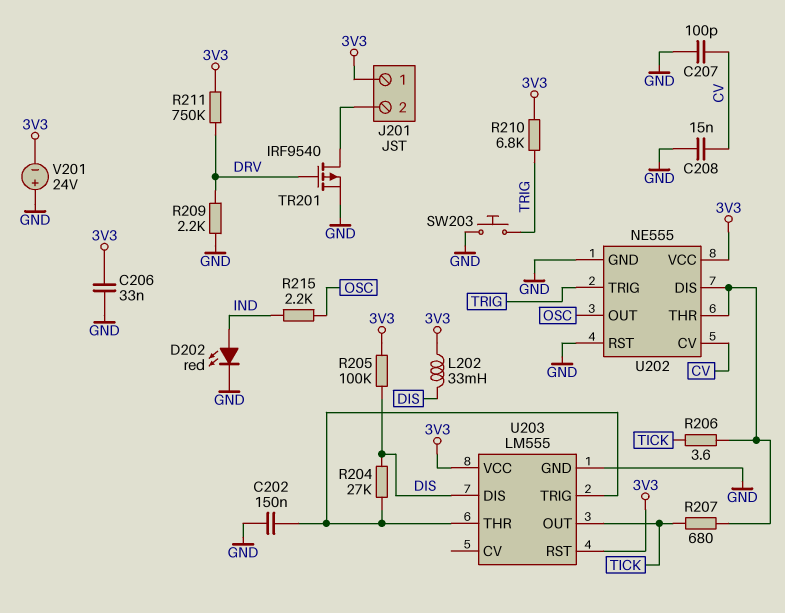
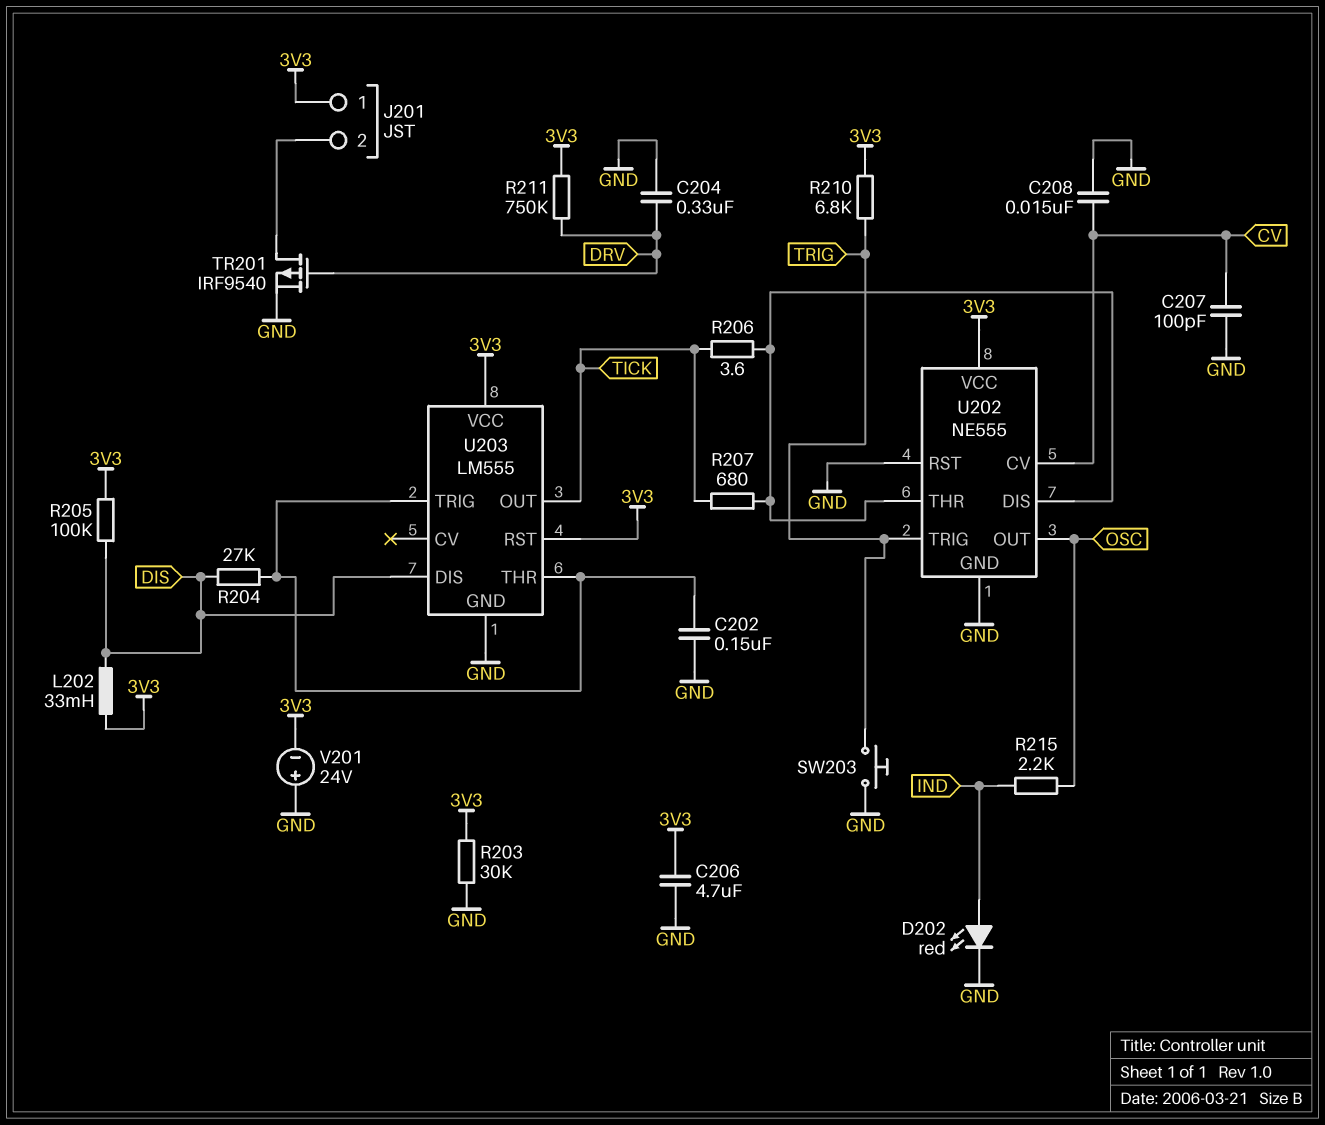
C204: none -> 330nF (DRV, GND)
C206: 33nF (3V3, GND) -> 4.7uF (3V3, GND)
R203: none -> 30k (3V3, GND)
R209: 2.2k (DRV, GND) -> none

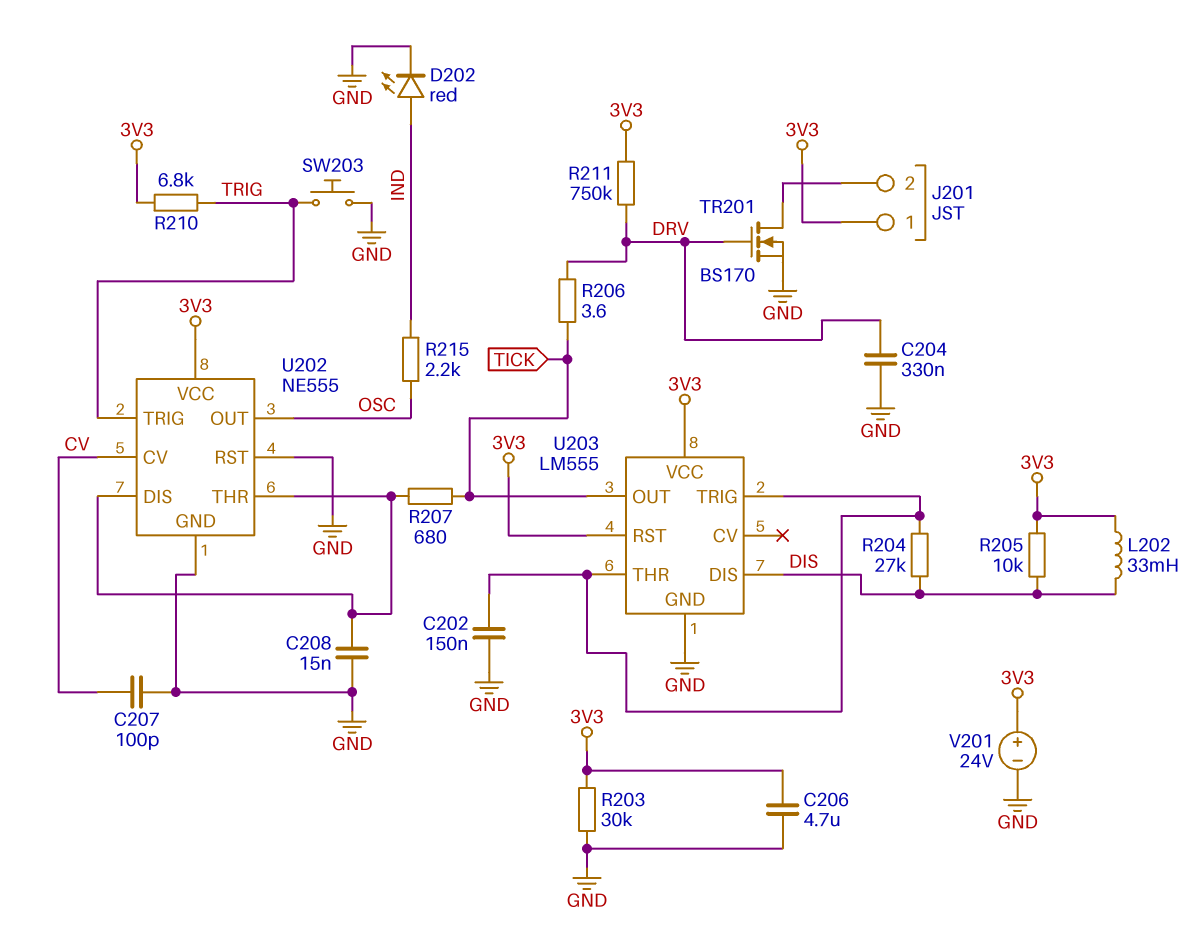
C208: 15nF (CV, GND) -> 15nF (GND, U202/DIS)
R205: 100k (3V3, DIS) -> 10k (3V3, DIS)
R206: 3.6 (TICK, U202/DIS) -> 3.6 (DRV, TICK)
TR201: PMOS IRF9540 (G DRV, D J201/2, S GND) -> NMOS BS170 (G DRV, D J201/2, S GND)
V201: 24V (plus GND, minus 3V3) -> 24V (plus 3V3, minus GND)

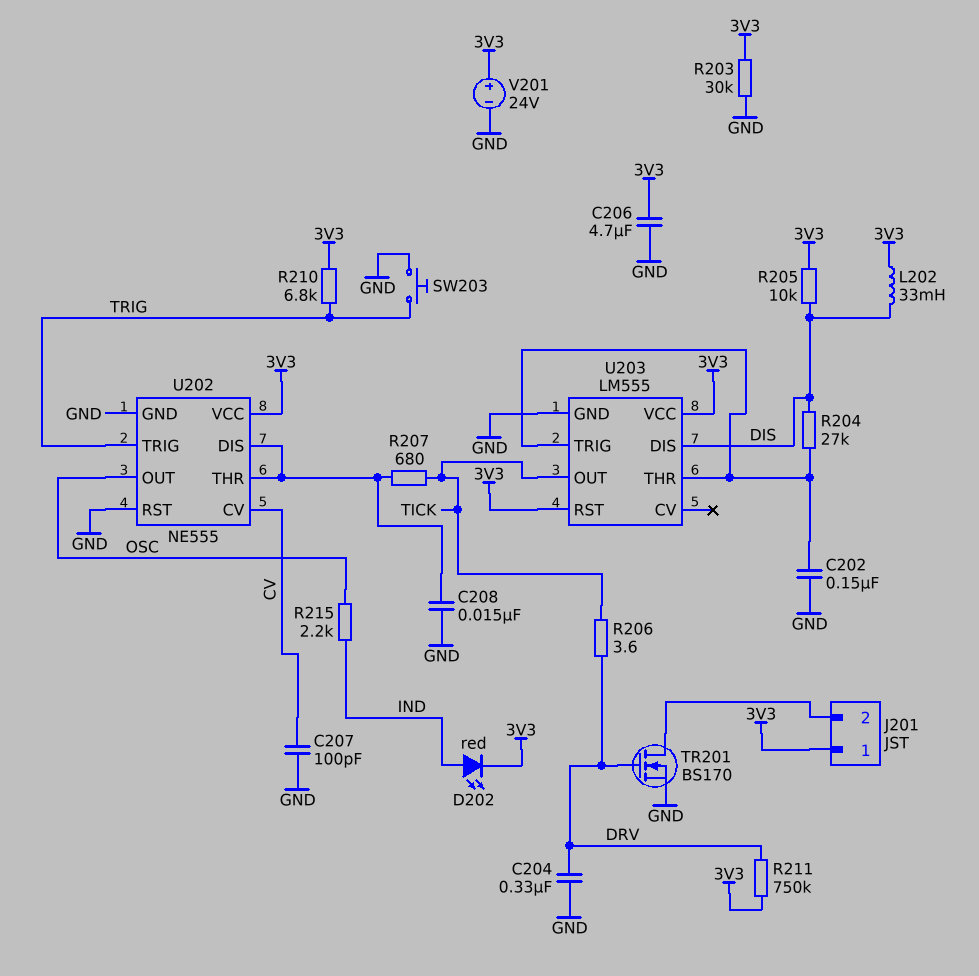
D202: LED red (A IND, K GND) -> LED red (A IND, K 3V3)

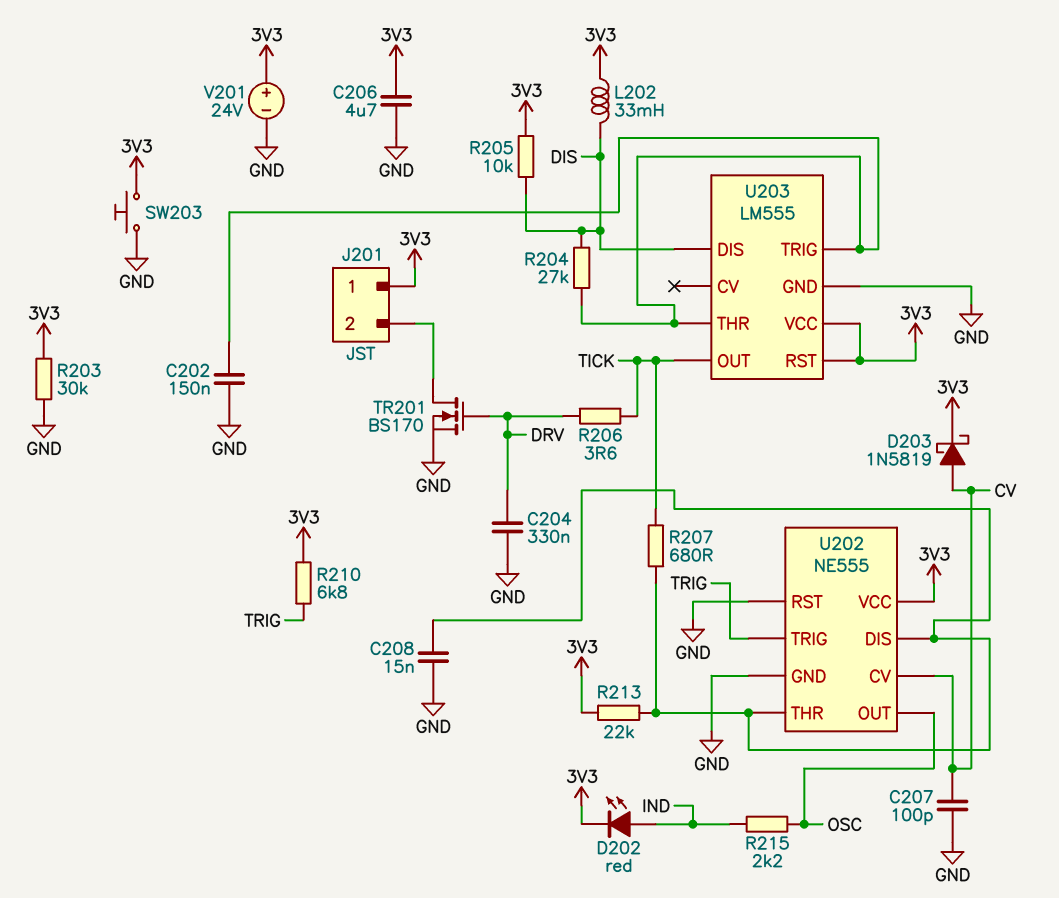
D203: none -> schottky 1N5819 (A CV, K 3V3)
R211: 750k (3V3, DRV) -> none
R213: none -> 22k (3V3, U202/DIS)
SW203: button (GND, TRIG) -> button (3V3, GND)

